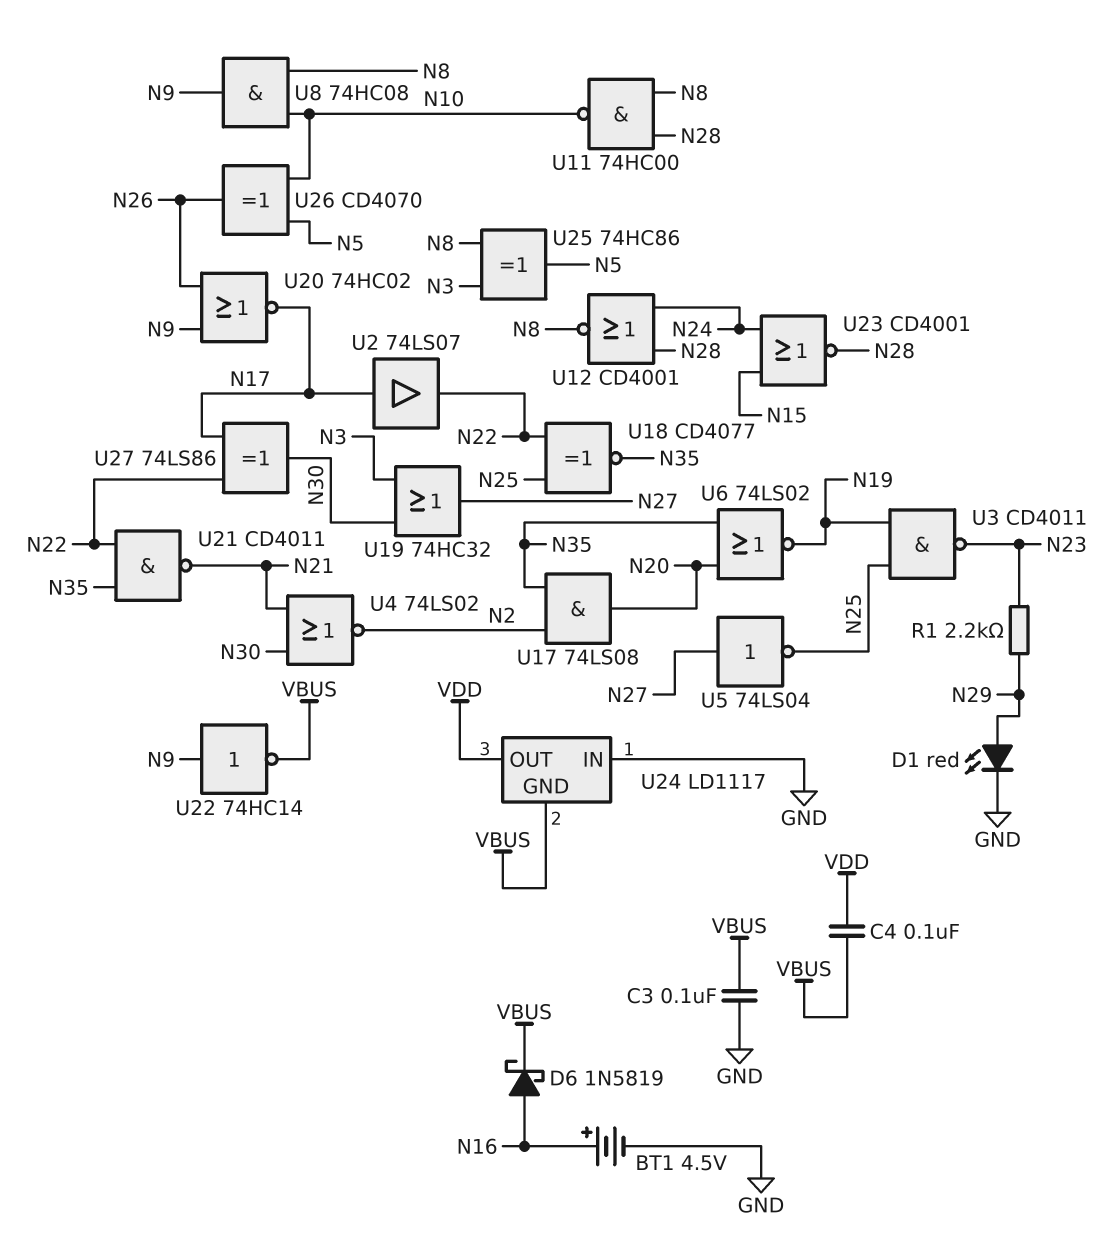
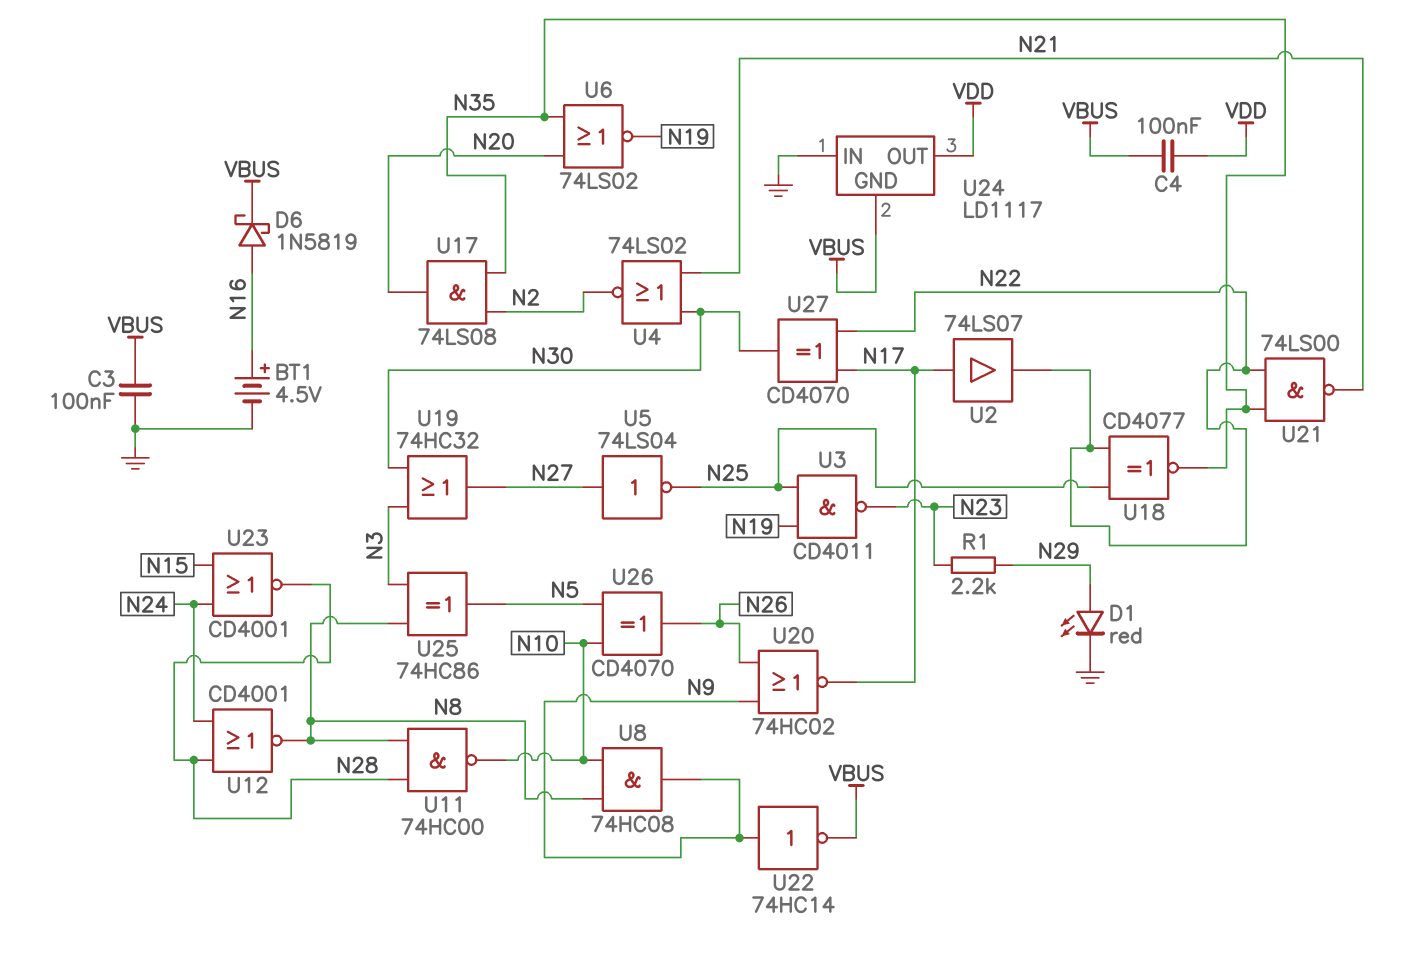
U21: NAND CD4011 (in N22, in N35, out N21) -> NAND 74LS00 (in N22, in N35, out N21)
U27: XOR 74LS86 (in N17, in N22, out N30) -> XOR CD4070 (in N17, in N22, out N30)

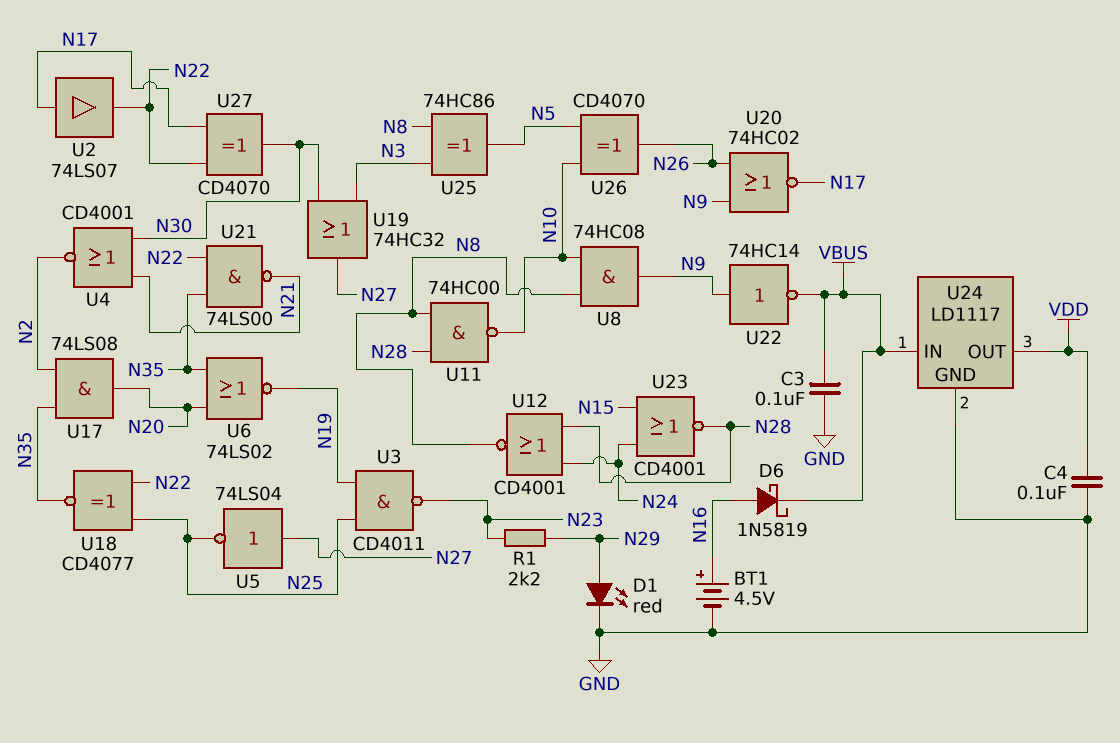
C4: 100nF (VBUS, VDD) -> 100nF (GND, VDD)
U4: NOR 74LS02 (in N21, in N30, out N2) -> NOR CD4001 (in N21, in N30, out N2)
U24 pin GND: VBUS -> GND
U24 pin IN: GND -> VBUS

